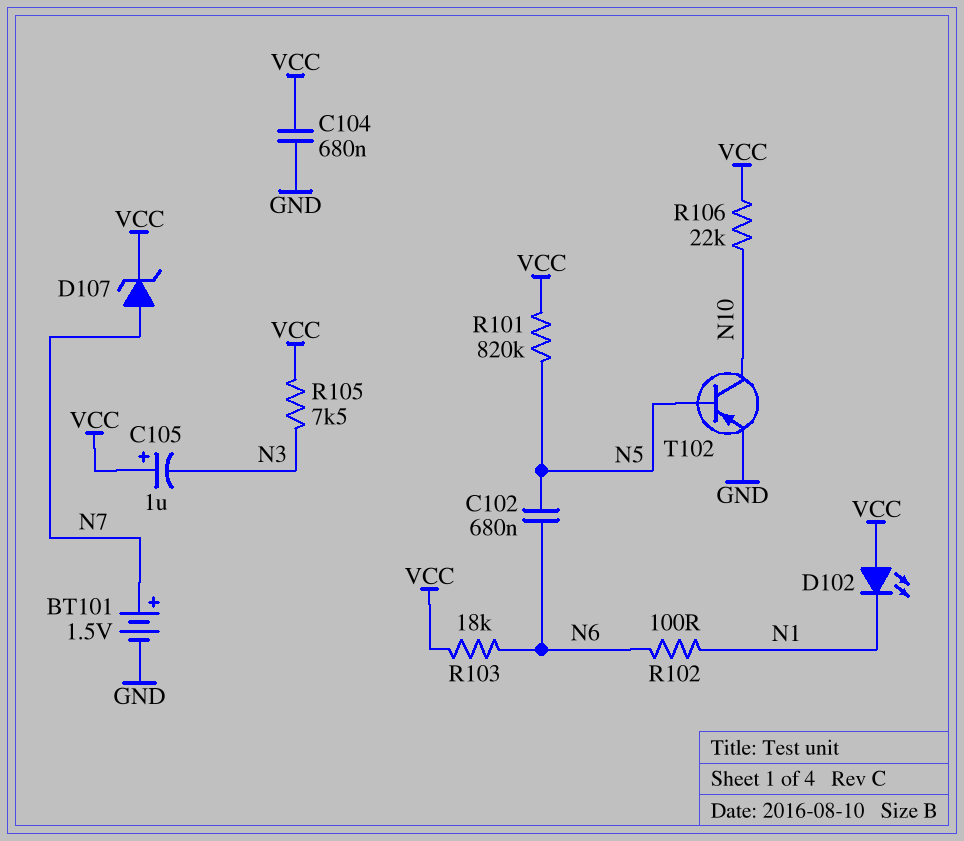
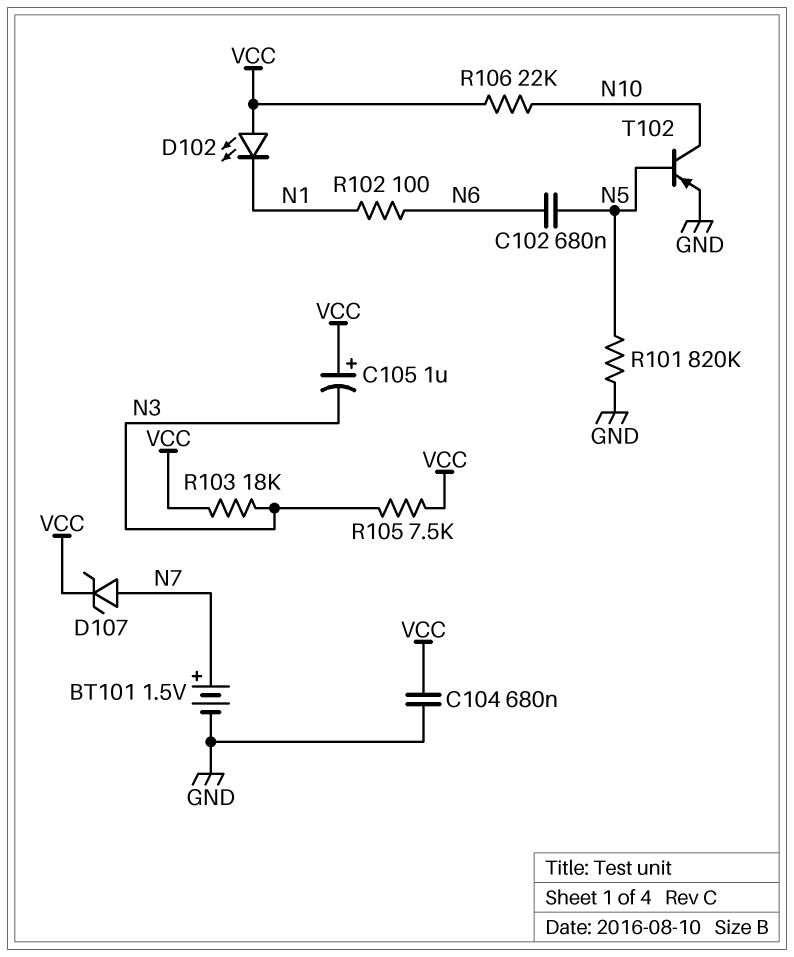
R101: 820k (N5, VCC) -> 820k (GND, N5)
R103: 18k (N6, VCC) -> 18k (N3, VCC)

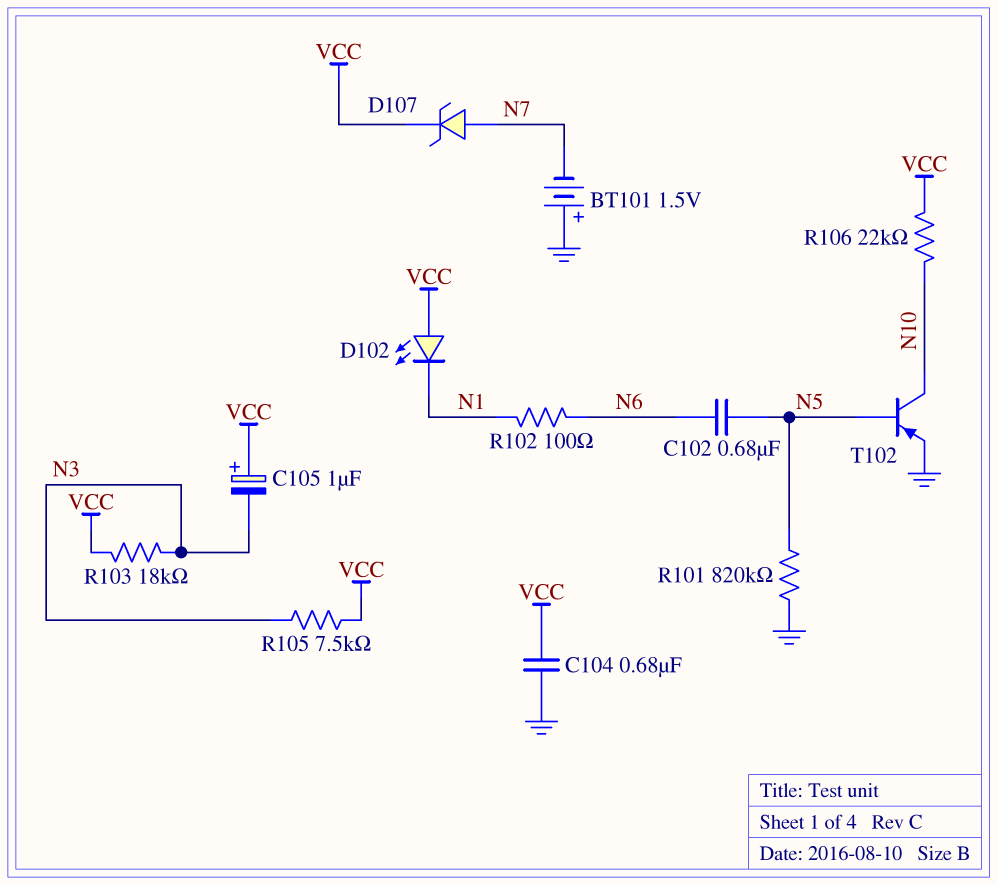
BT101: 1.5V (plus N7, minus GND) -> 1.5V (plus GND, minus N7)

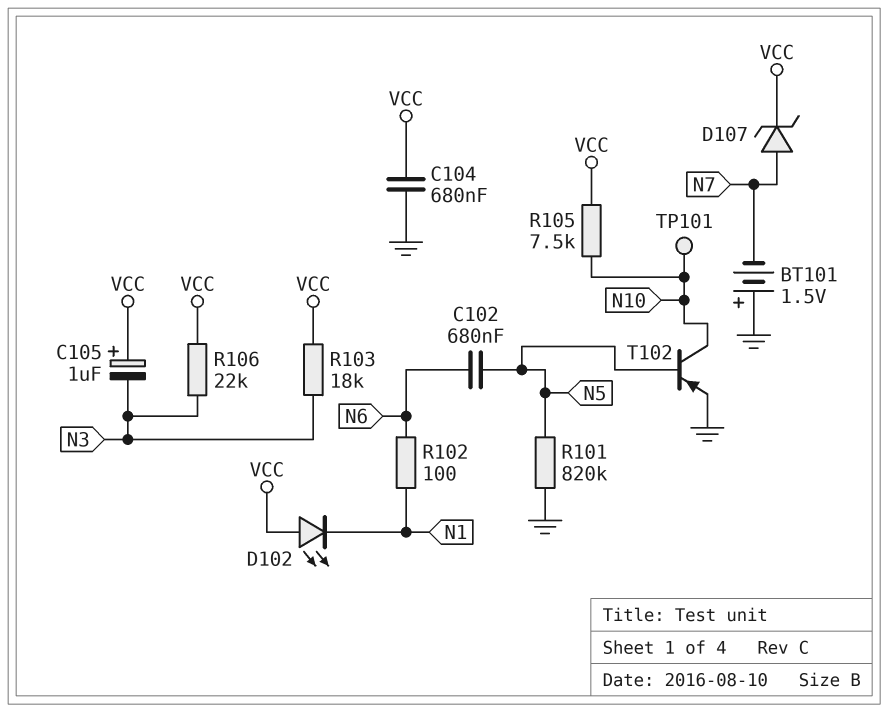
R105: 7.5k (N3, VCC) -> 7.5k (N10, VCC)
R106: 22k (N10, VCC) -> 22k (N3, VCC)
TP101: none -> test point (N10)

